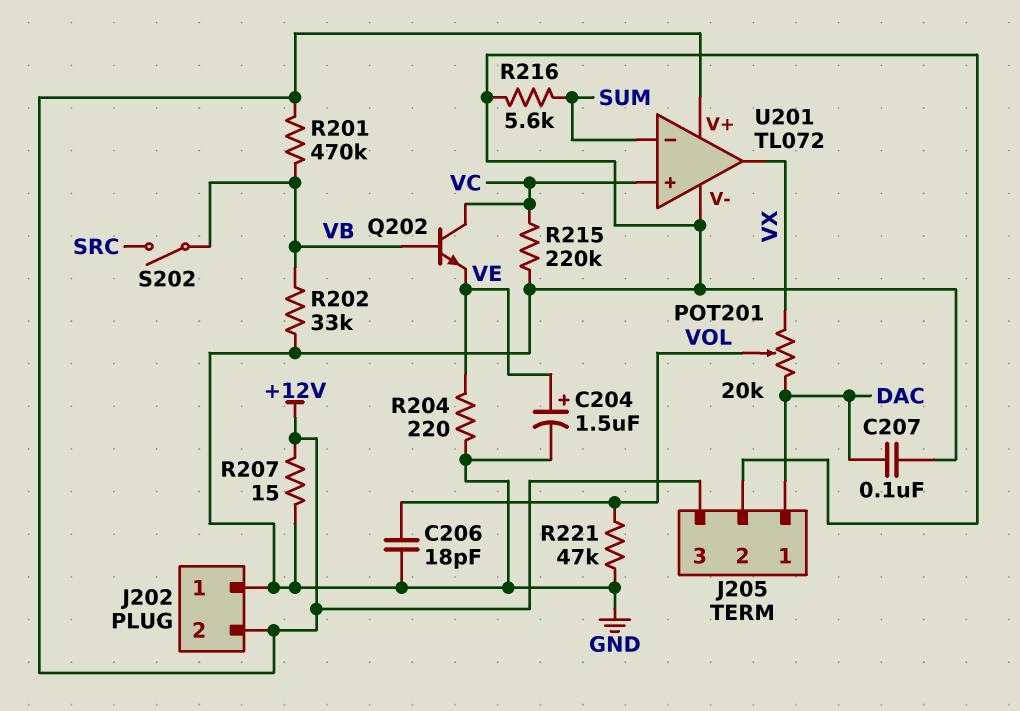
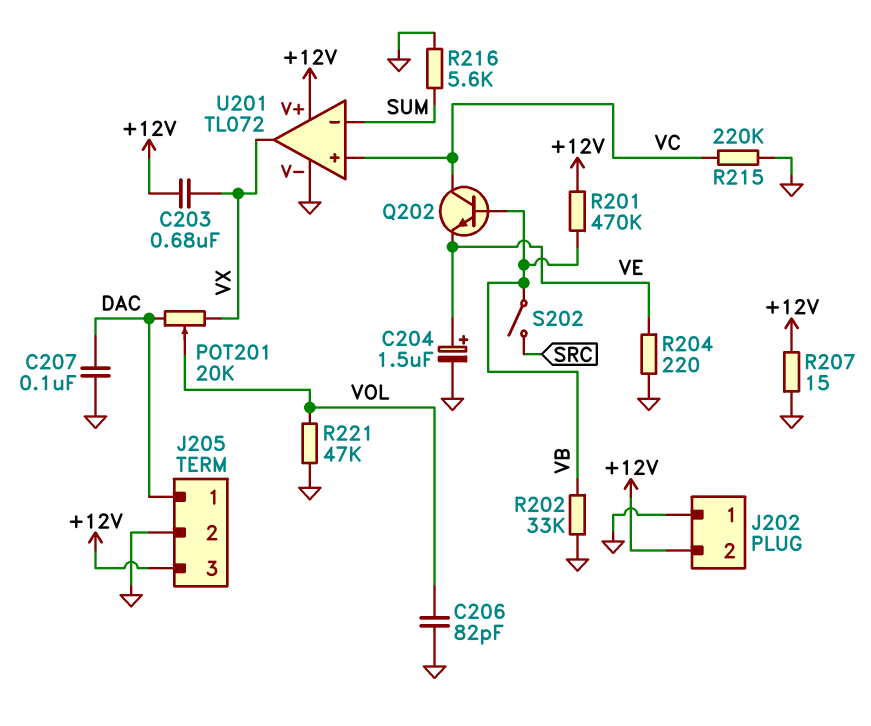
C203: none -> 680nF (+12V, VX)
C206: 18pF (GND, VOL) -> 82pF (GND, VOL)

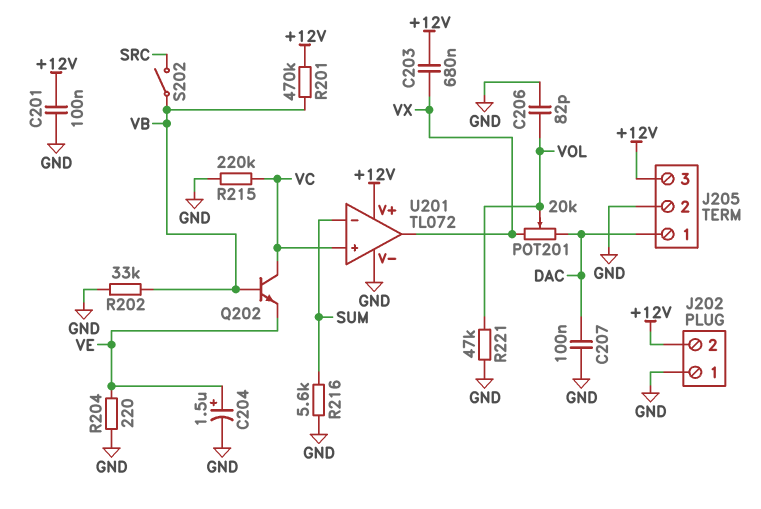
C201: none -> 100nF (+12V, GND)
R207: 15 (+12V, GND) -> none

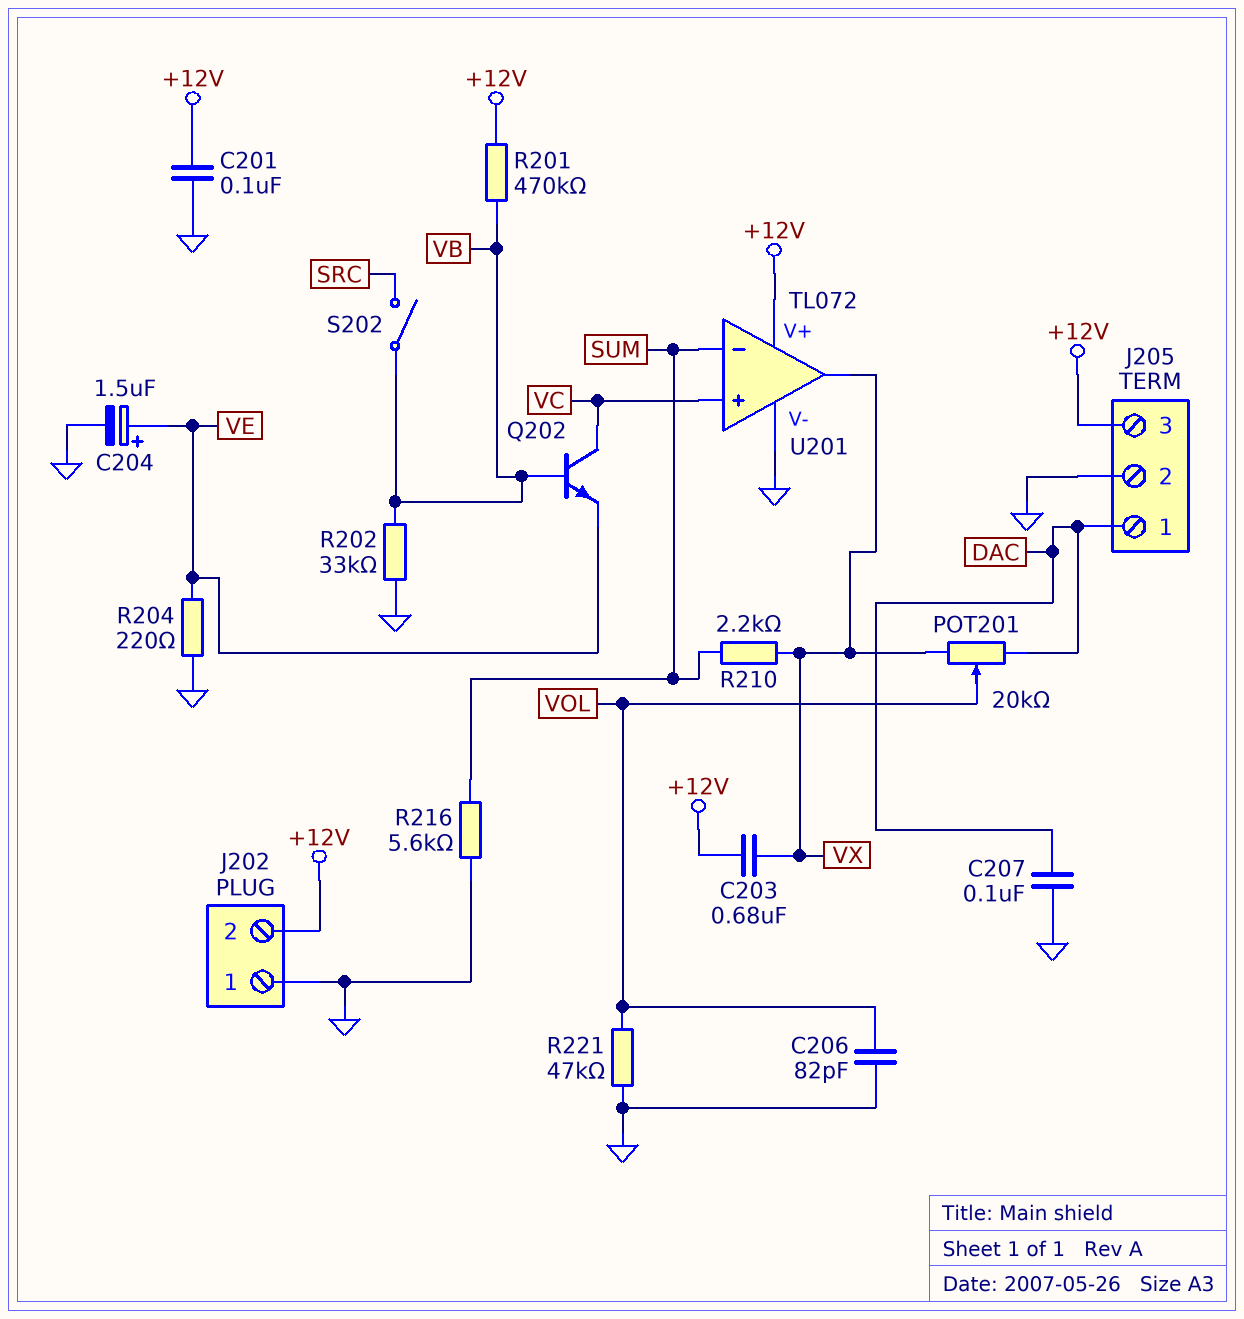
R210: none -> 2.2k (SUM, VX)
R215: 220k (GND, VC) -> none

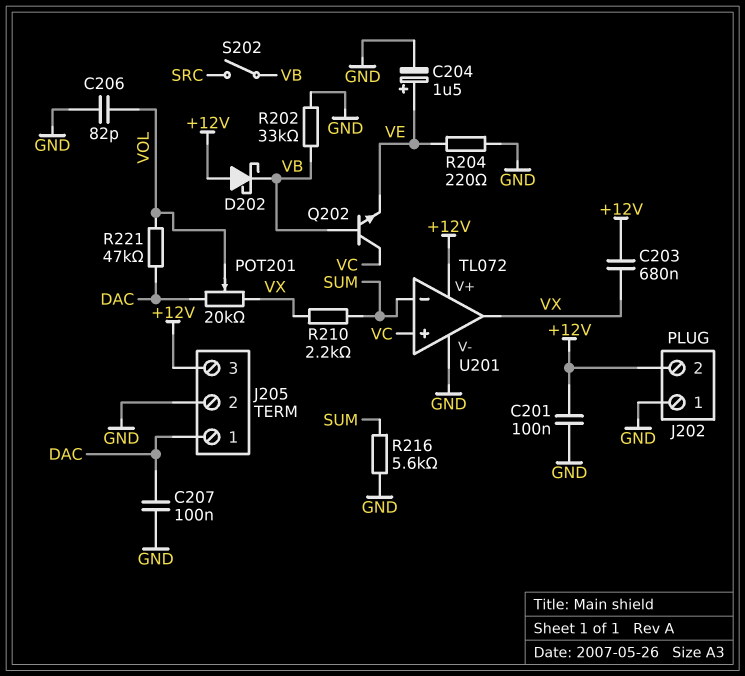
D202: none -> schottky (A +12V, K VB)
R201: 470k (+12V, VB) -> none
R221: 47k (GND, VOL) -> 47k (DAC, VOL)

